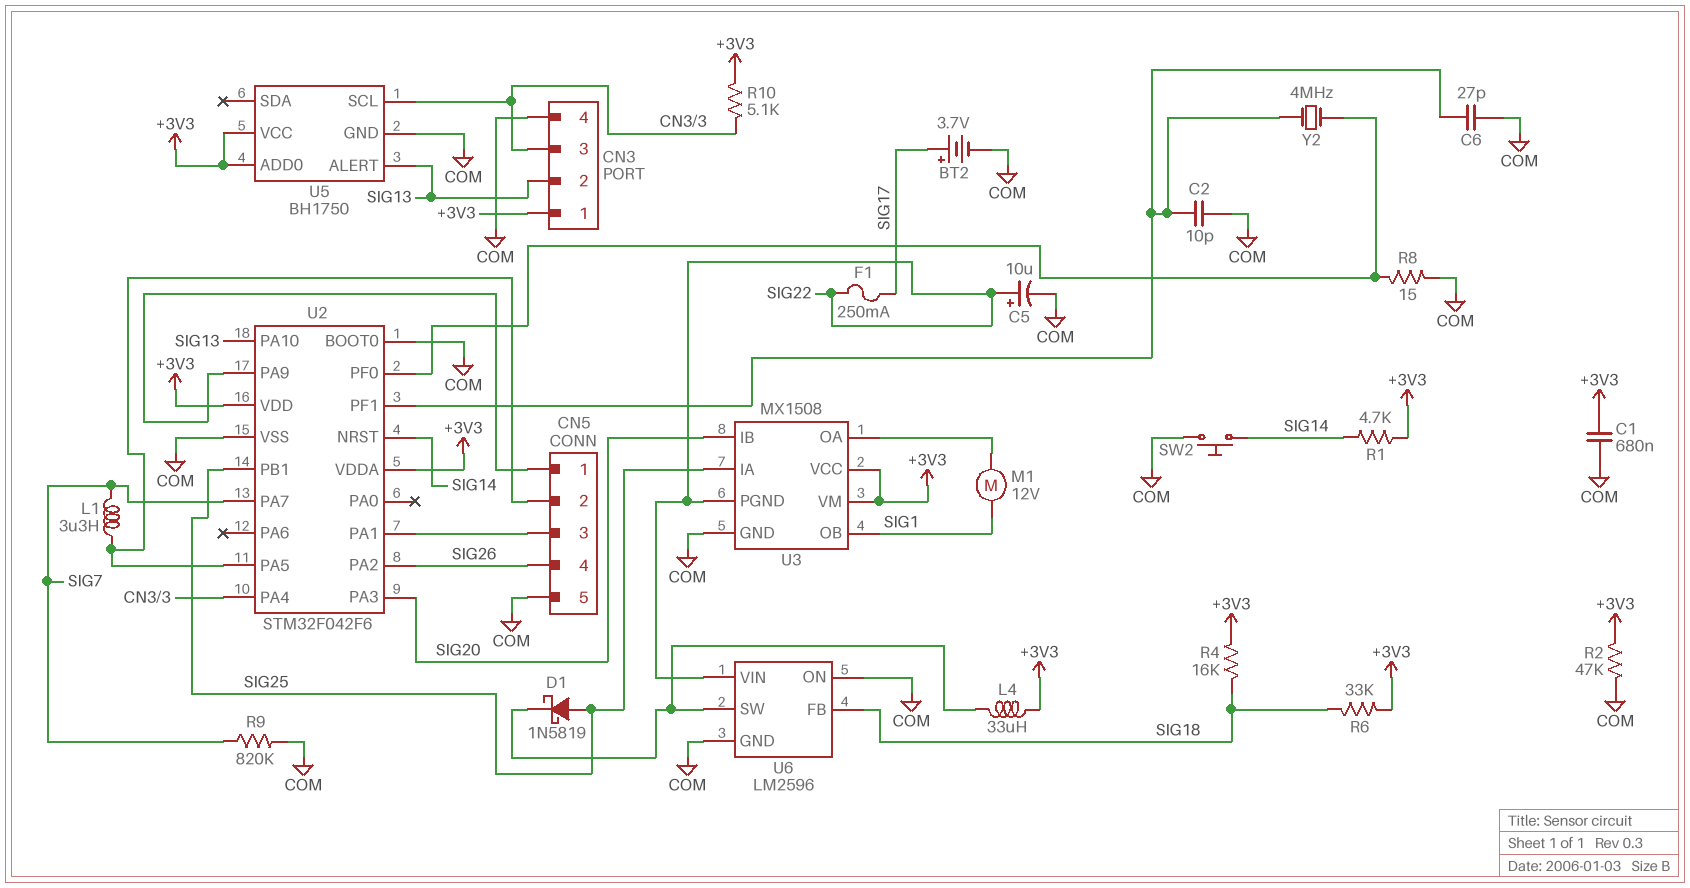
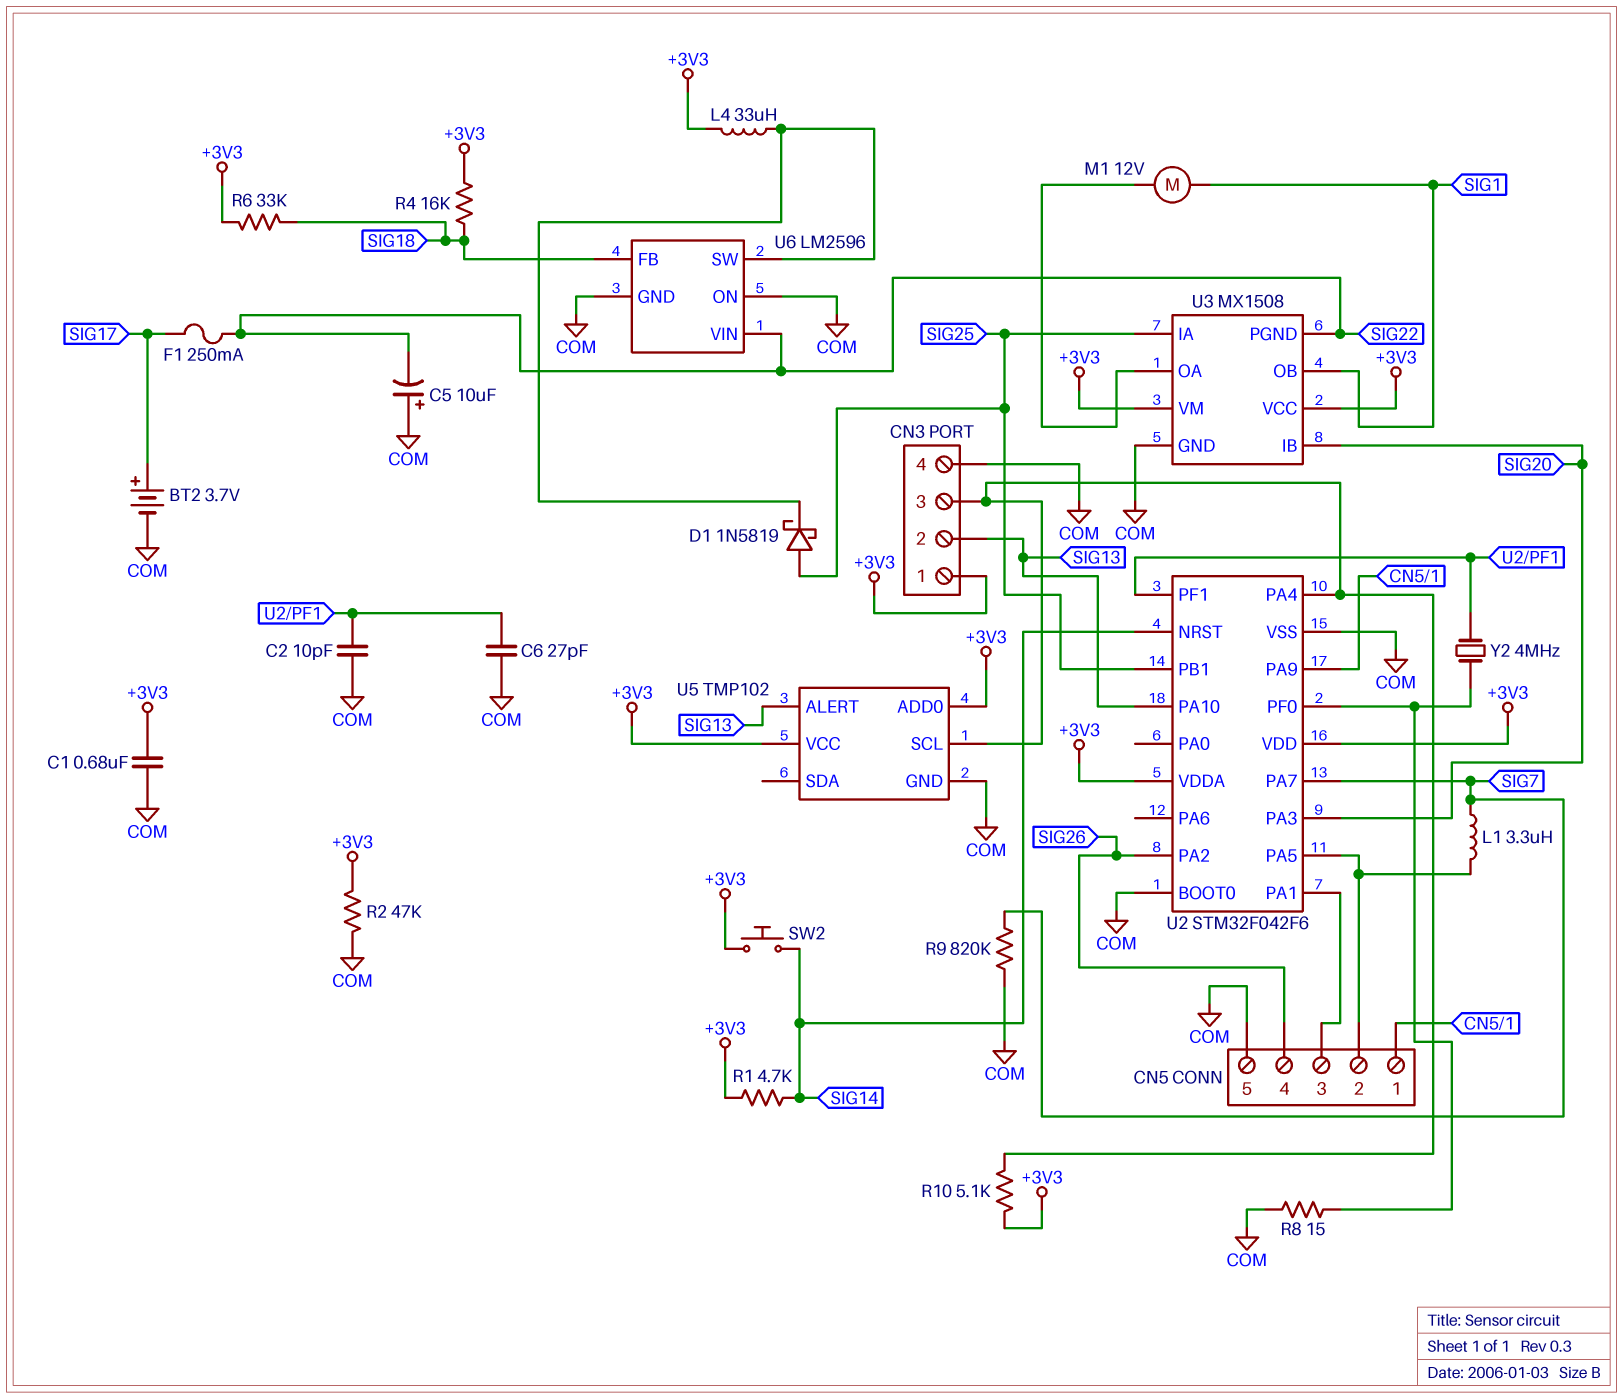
C5: 10uF (plus SIG22, minus COM) -> 10uF (plus COM, minus SIG22)
SW2: button (COM, SIG14) -> button (+3V3, SIG14)
U5: BH1750 -> TMP102

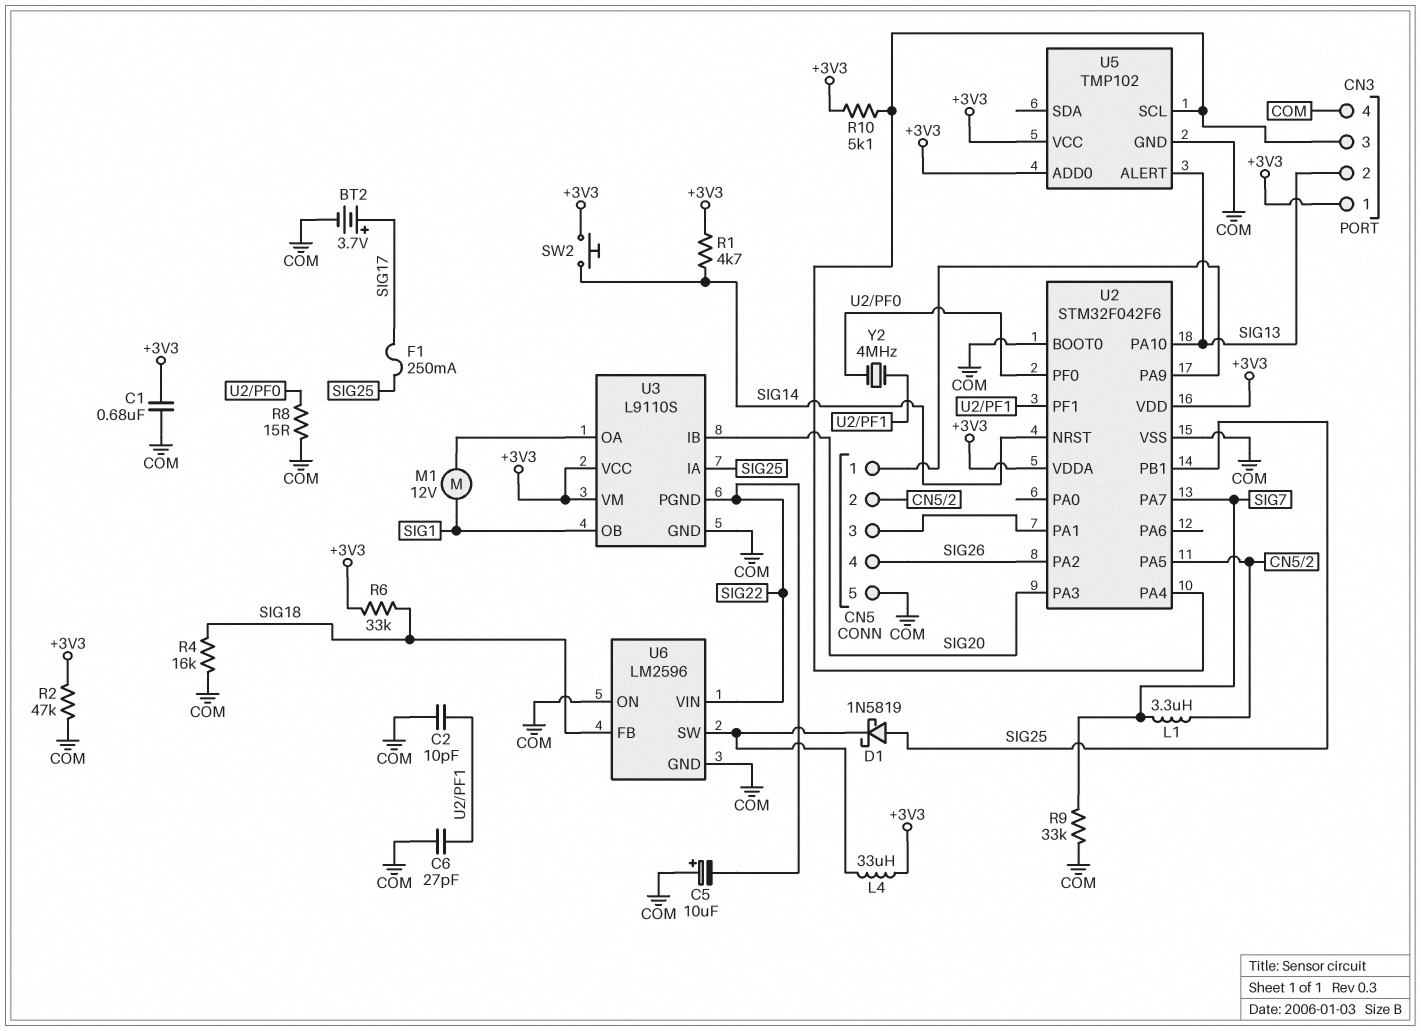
F1: 250mA (SIG17, SIG22) -> 250mA (SIG17, SIG25)
R4: 16k (+3V3, SIG18) -> 16k (COM, SIG18)
R9: 820k (COM, SIG7) -> 33k (COM, SIG7)
U3: MX1508 -> L9110S

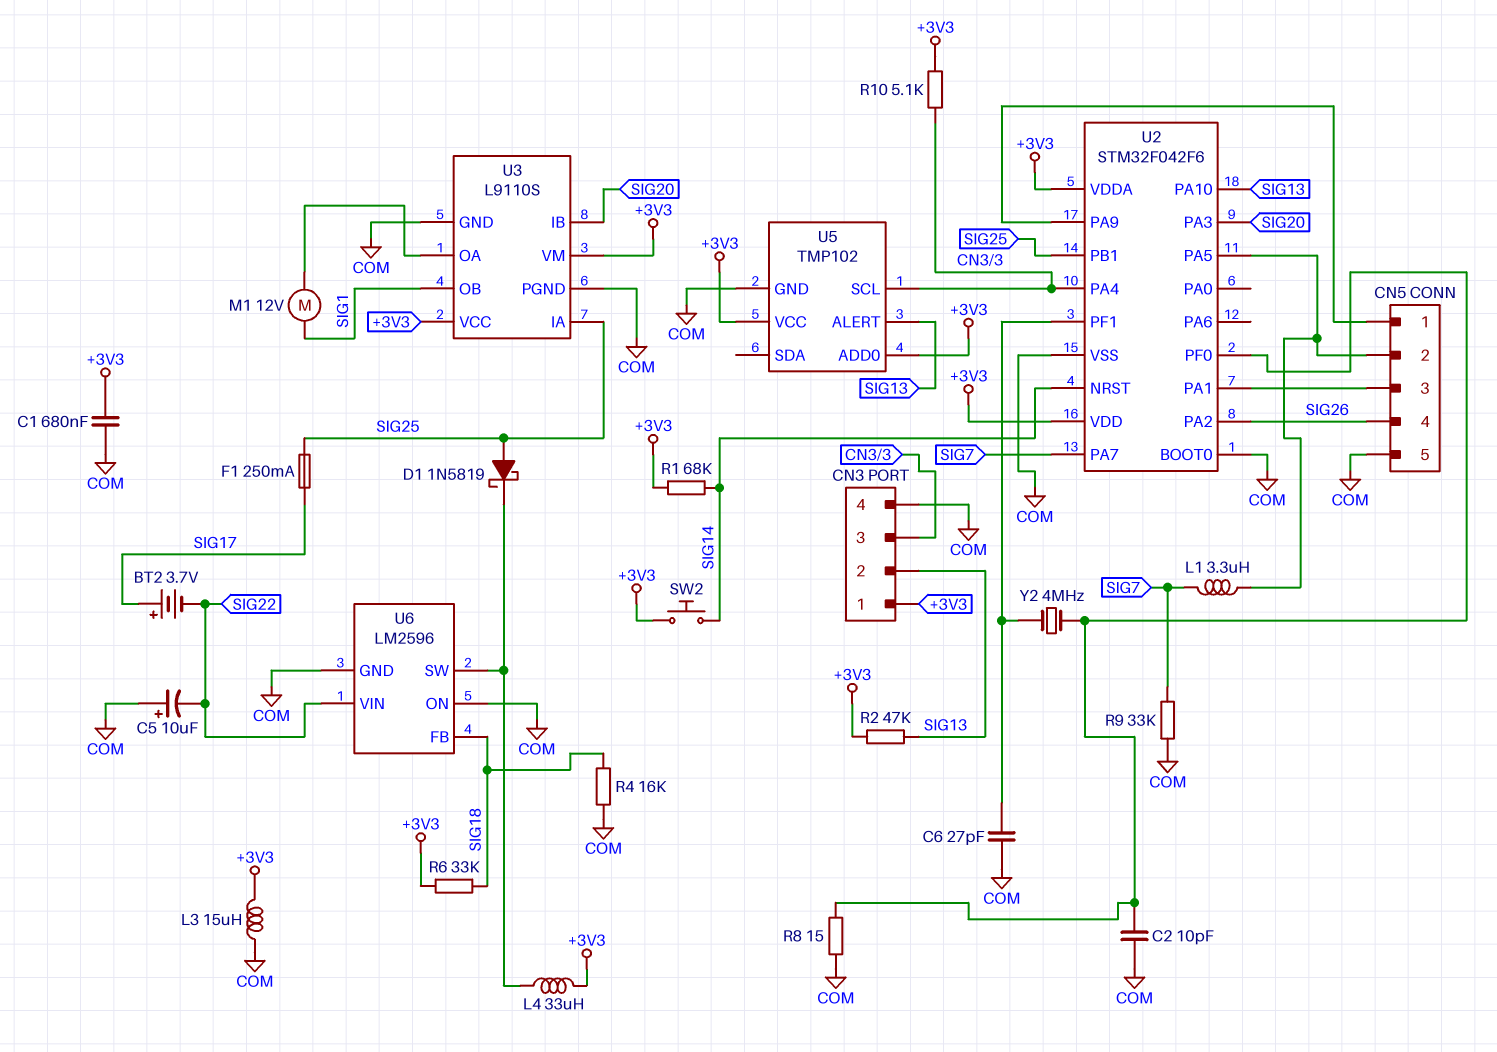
BT2: 3.7V (plus SIG17, minus COM) -> 3.7V (plus SIG17, minus SIG22)
C2: 10pF (COM, U2/PF1) -> 10pF (COM, U2/PF0)
L3: none -> 15uH (+3V3, COM)
R1: 4.7k (+3V3, SIG14) -> 68k (+3V3, SIG14)
R2: 47k (+3V3, COM) -> 47k (+3V3, SIG13)
U3 pin PGND: SIG22 -> COM

